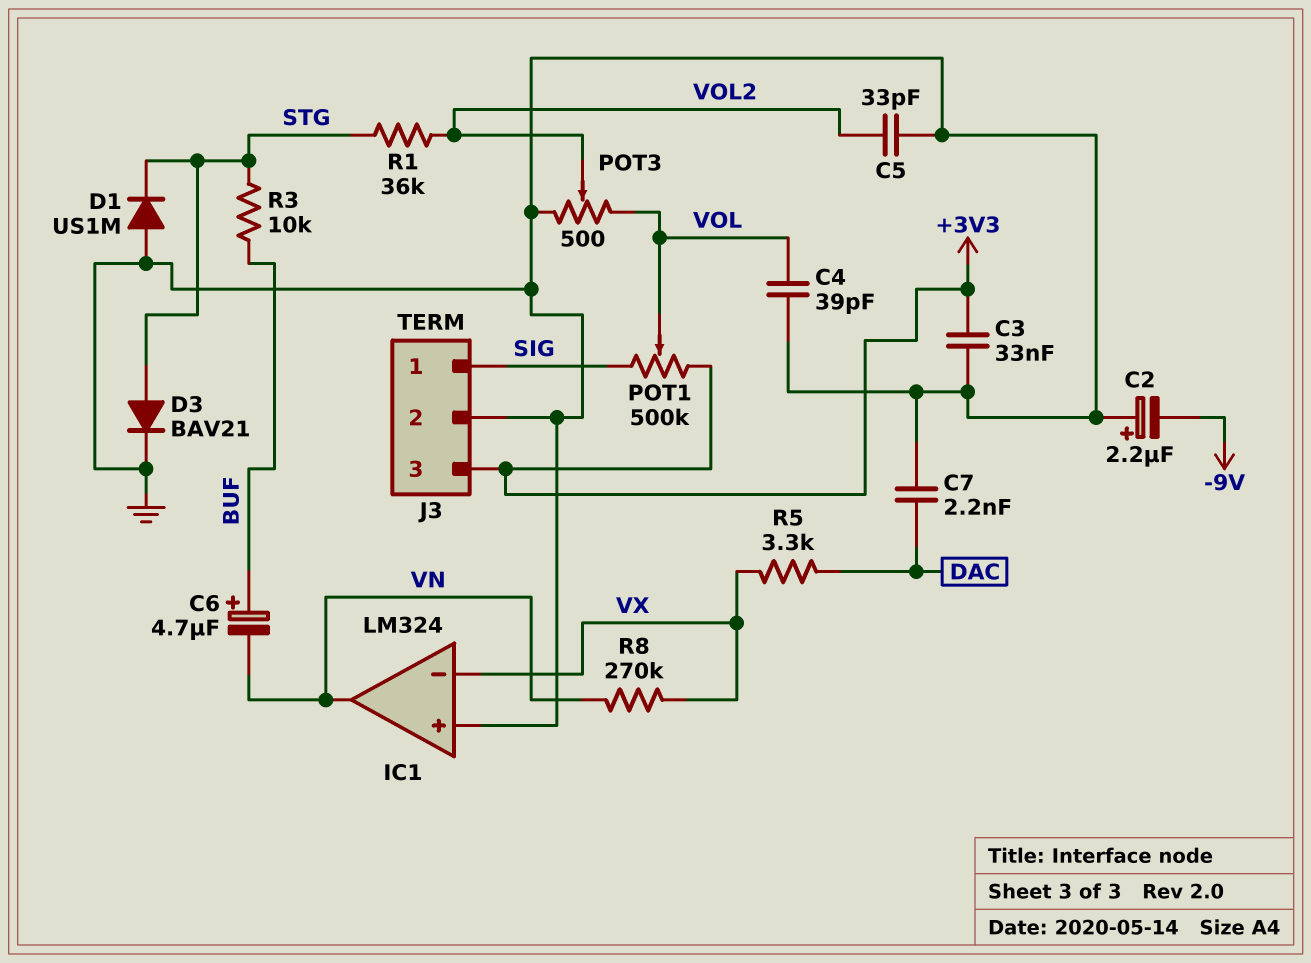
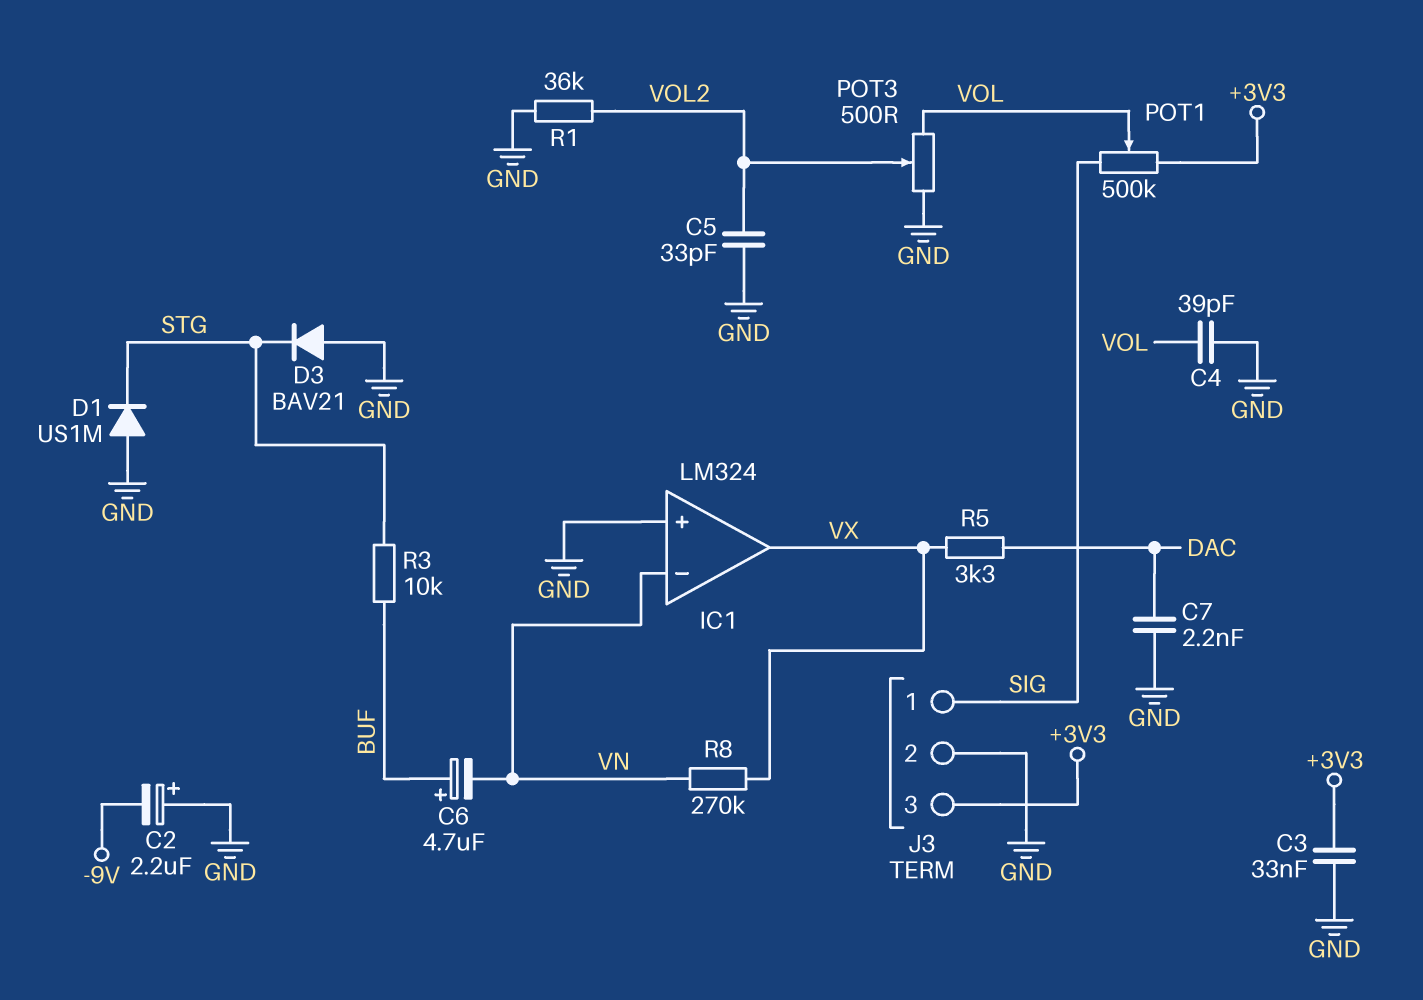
D3: diode BAV21 (A STG, K GND) -> diode BAV21 (A GND, K STG)
IC1 pin in-: VX -> VN
IC1 pin out: VN -> VX
R1: 36k (STG, VOL2) -> 36k (GND, VOL2)

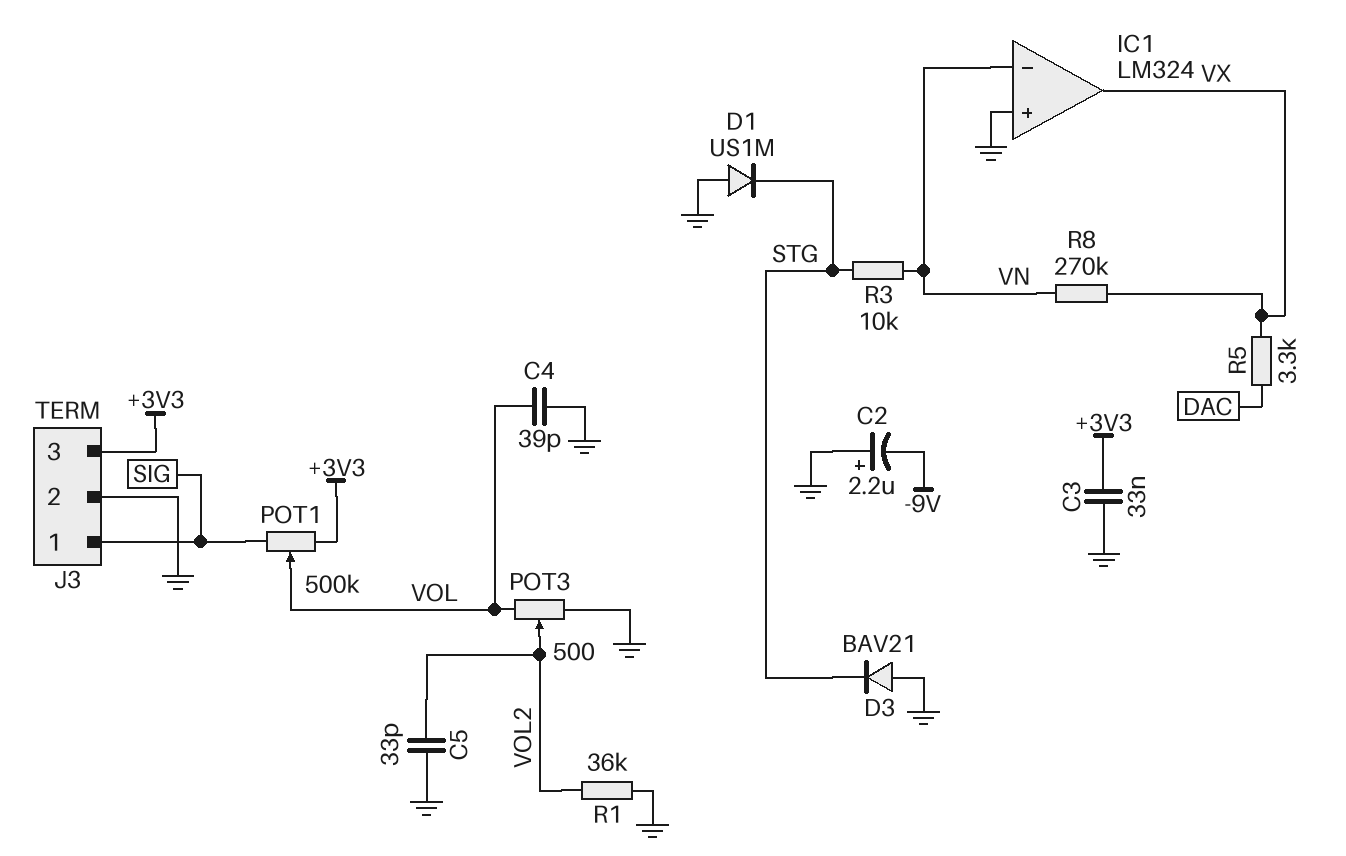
C6: 4.7uF (plus BUF, minus VN) -> none
C7: 2.2nF (DAC, GND) -> none
R3: 10k (BUF, STG) -> 10k (STG, VN)

